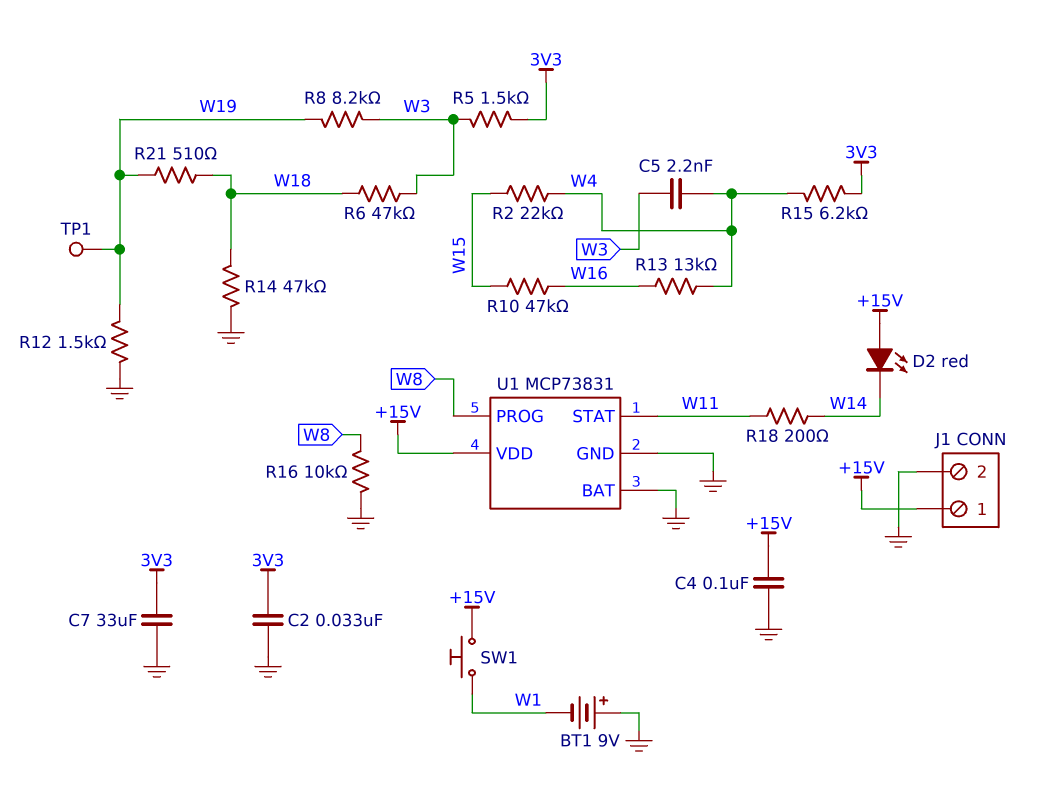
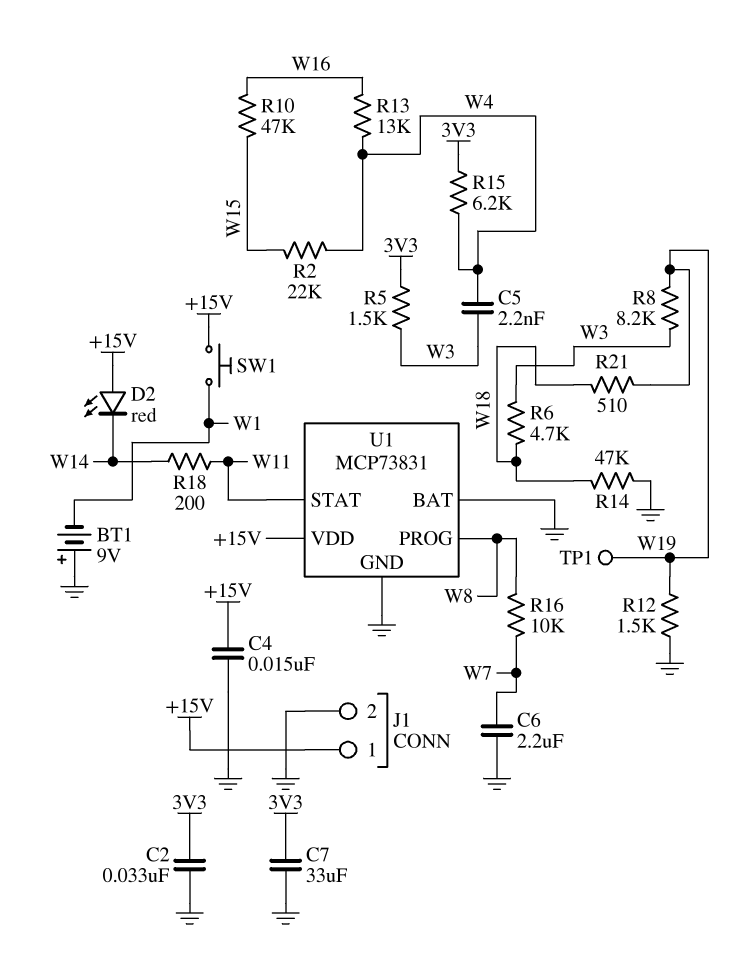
C4: 100nF (+15V, GND) -> 15nF (+15V, GND)
C6: none -> 2.2uF (GND, W7)
R6: 47k (W3, W18) -> 4.7k (W3, W18)
R16: 10k (GND, W8) -> 10k (W7, W8)

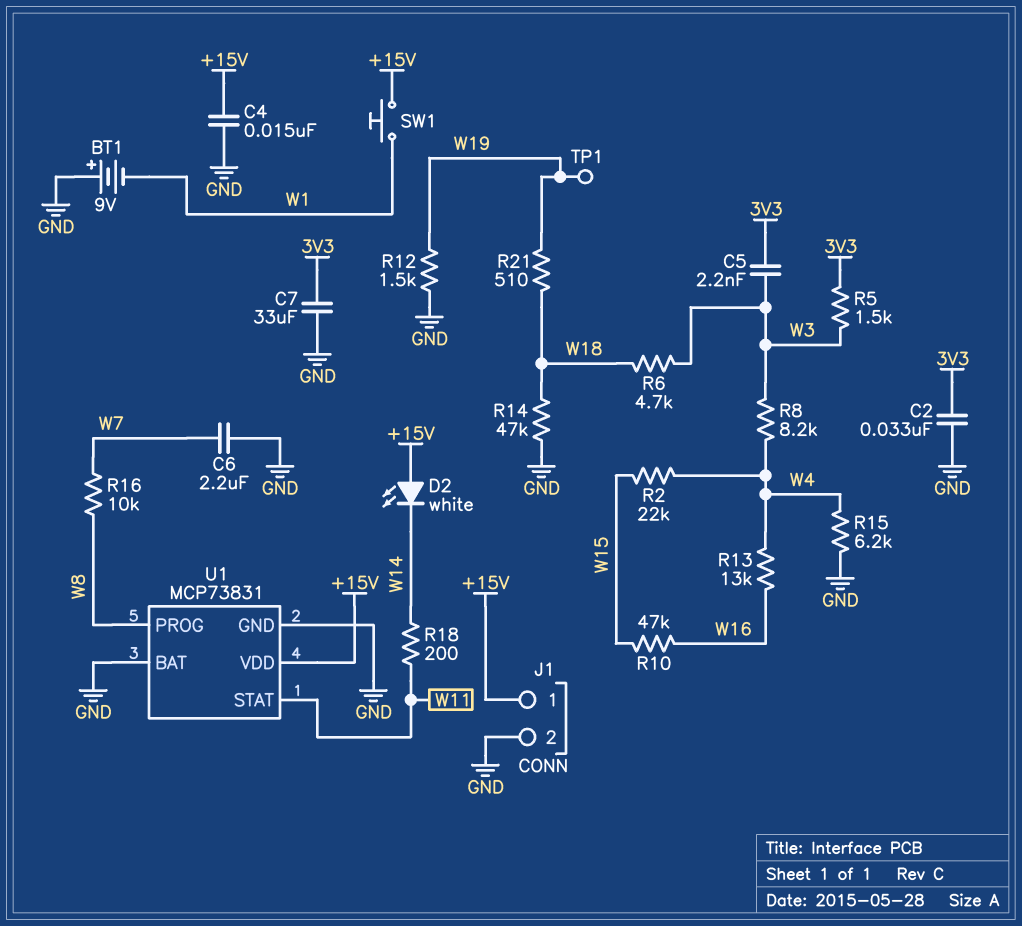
C5: 2.2nF (W3, W4) -> 2.2nF (3V3, W3)
D2: LED red (A +15V, K W14) -> LED white (A +15V, K W14)
R8: 8.2k (W3, W19) -> 8.2k (W3, W4)
R15: 6.2k (3V3, W4) -> 6.2k (GND, W4)

